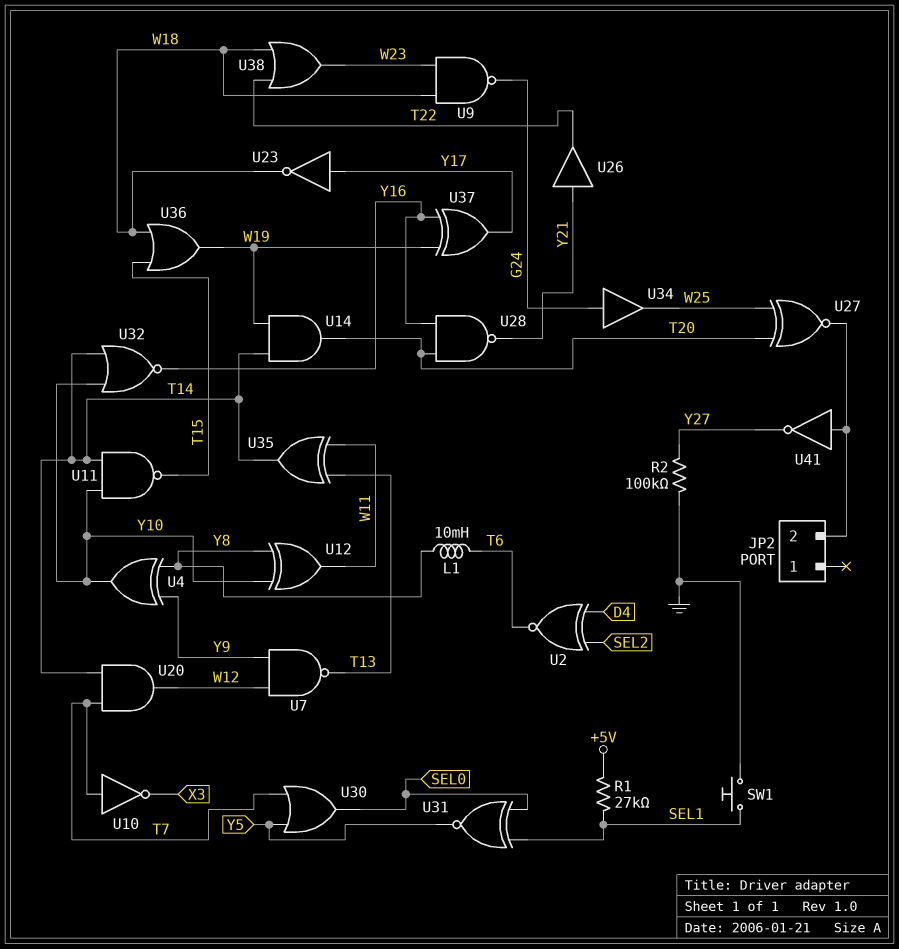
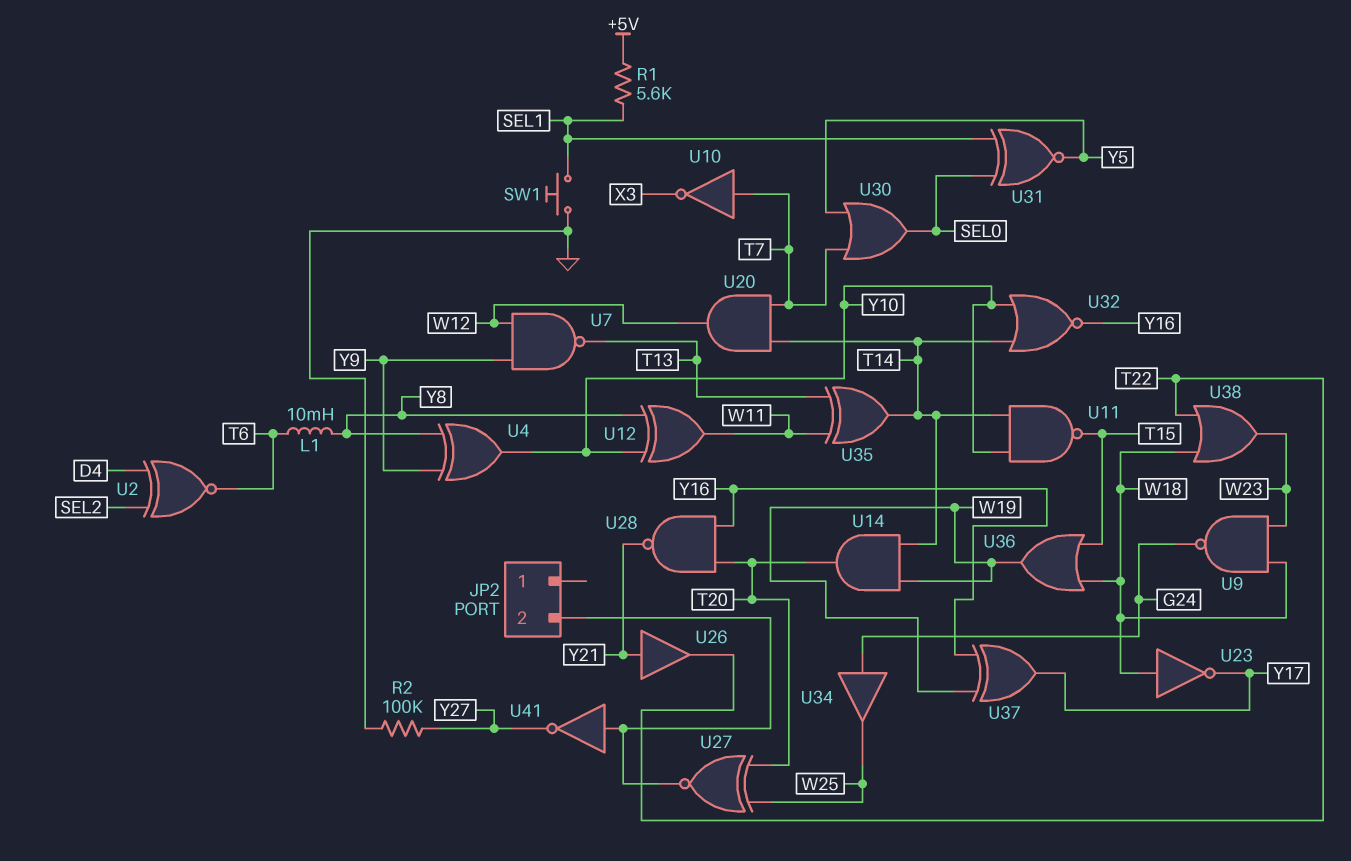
R1: 27k (+5V, SEL1) -> 5.6k (+5V, SEL1)
U23: NOT (in Y17, out W18) -> NOT (in W18, out Y17)

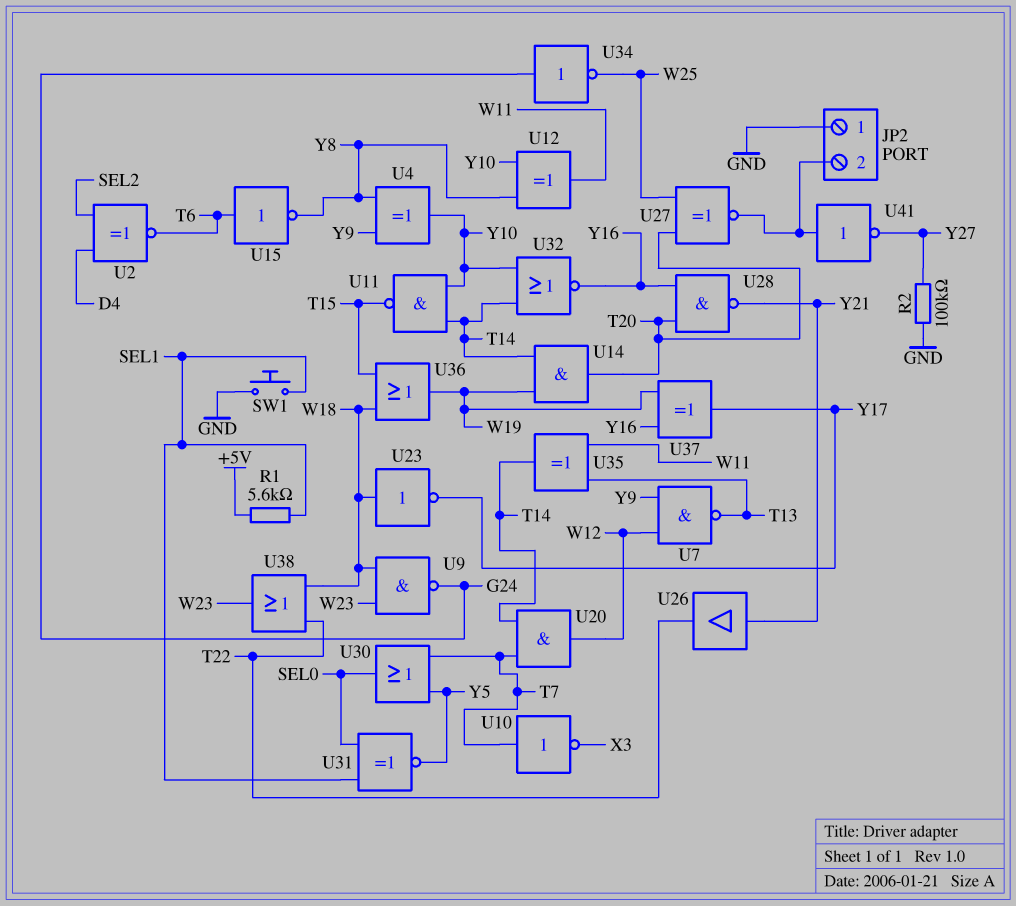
JP2 pin 1: none -> GND
L1: 10mH (T6, Y8) -> none
U15: none -> NOT (in T6, out Y8)
U34: buffer (in G24, out W25) -> NOT (in G24, out W25)

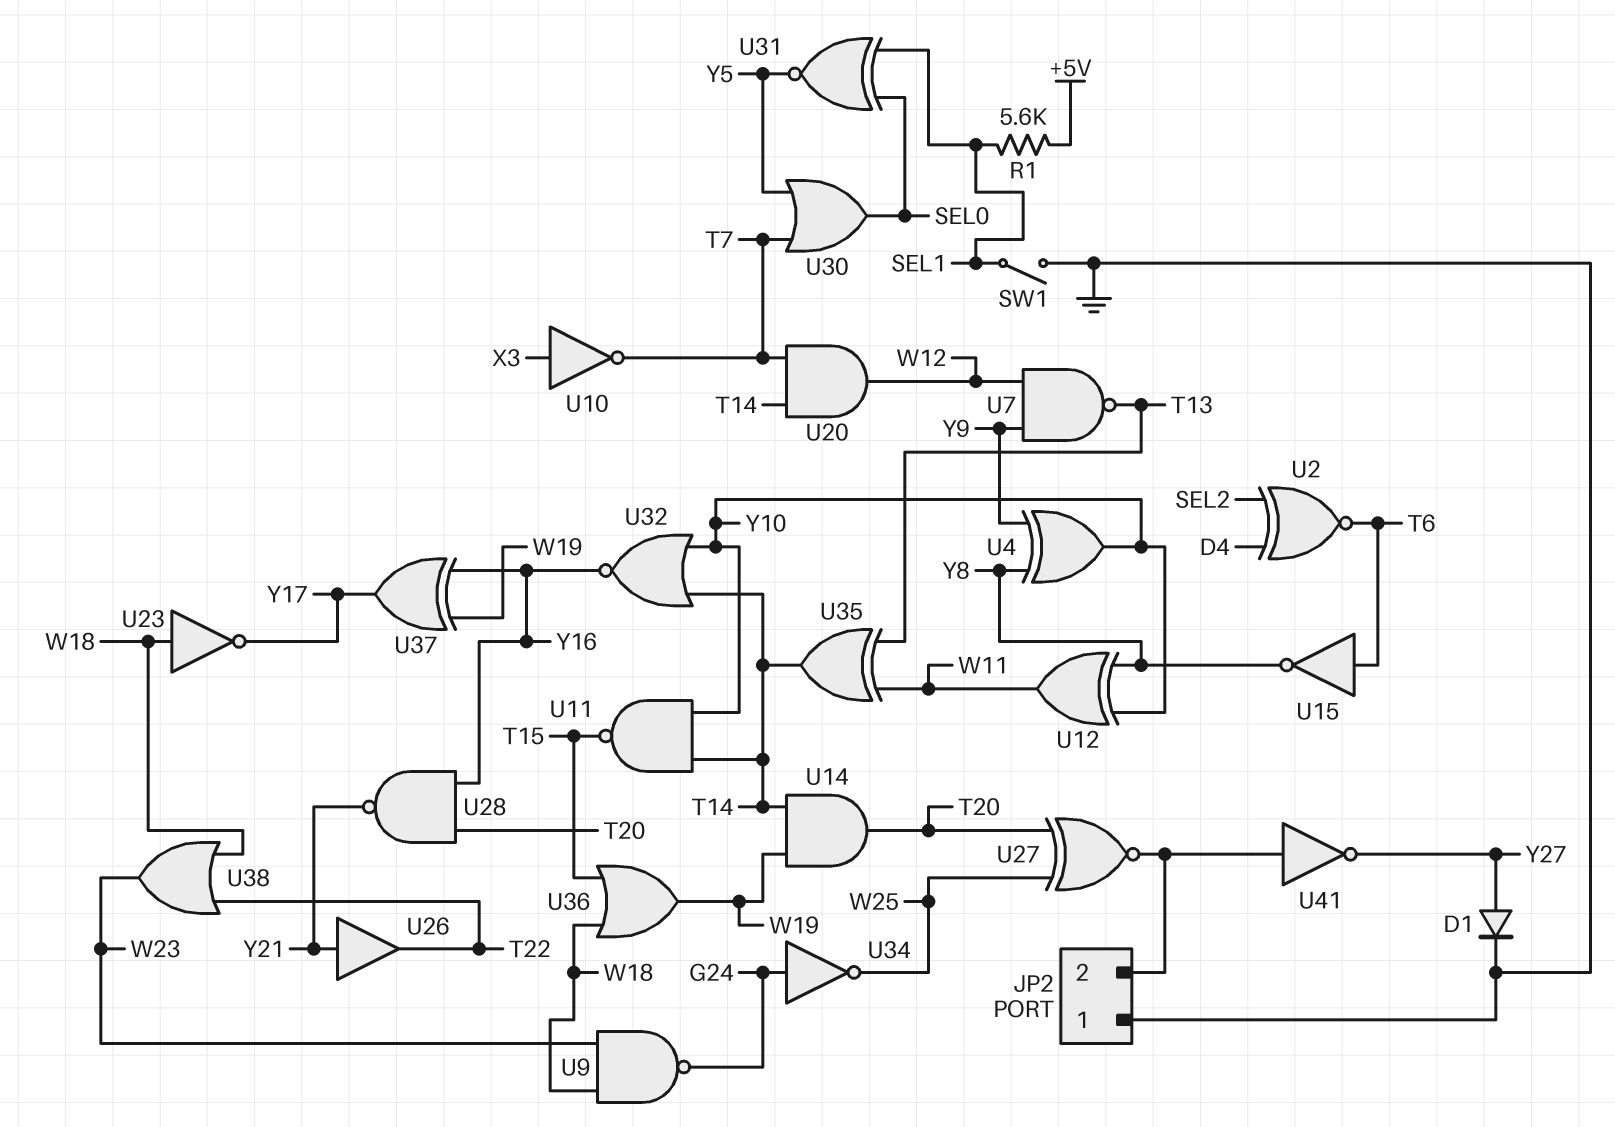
D1: none -> diode (A Y27, K GND)
R2: 100k (GND, Y27) -> none
SW1: button (GND, SEL1) -> switch (GND, SEL1)
U10: NOT (in T7, out X3) -> NOT (in X3, out T7)

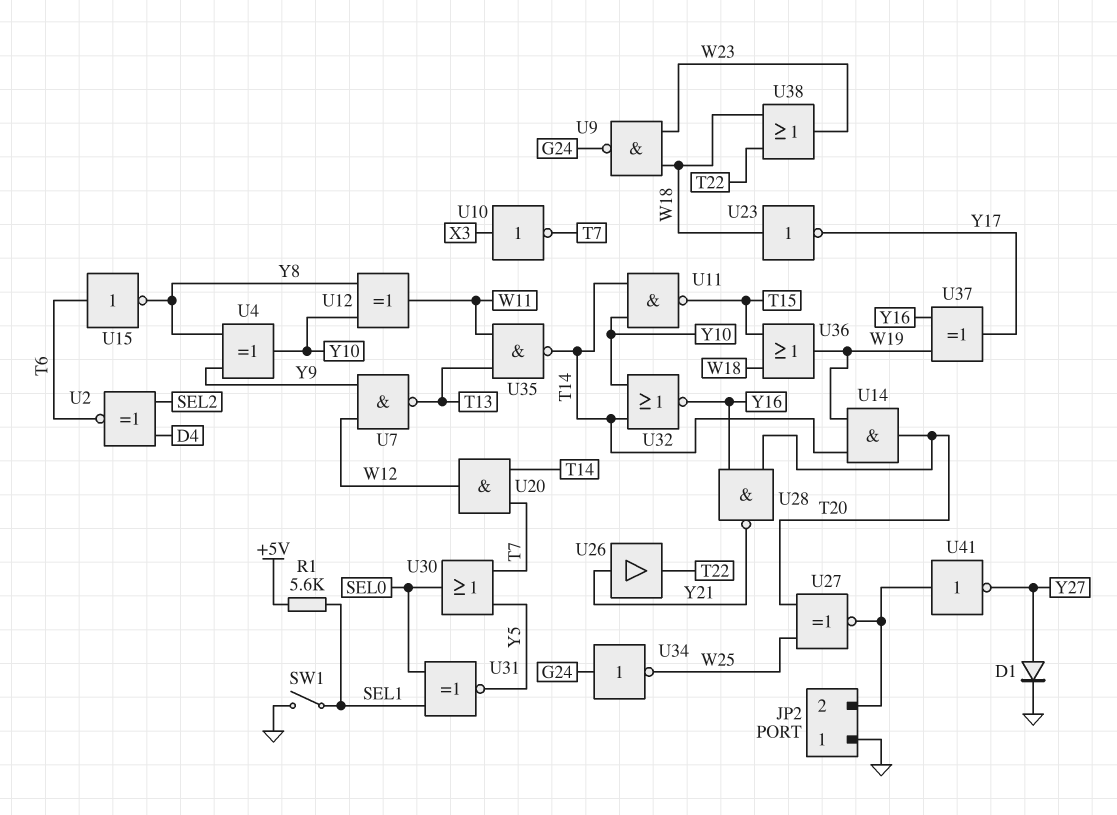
U35: XOR (in T13, in W11, out T14) -> NAND (in T13, in W11, out T14)

